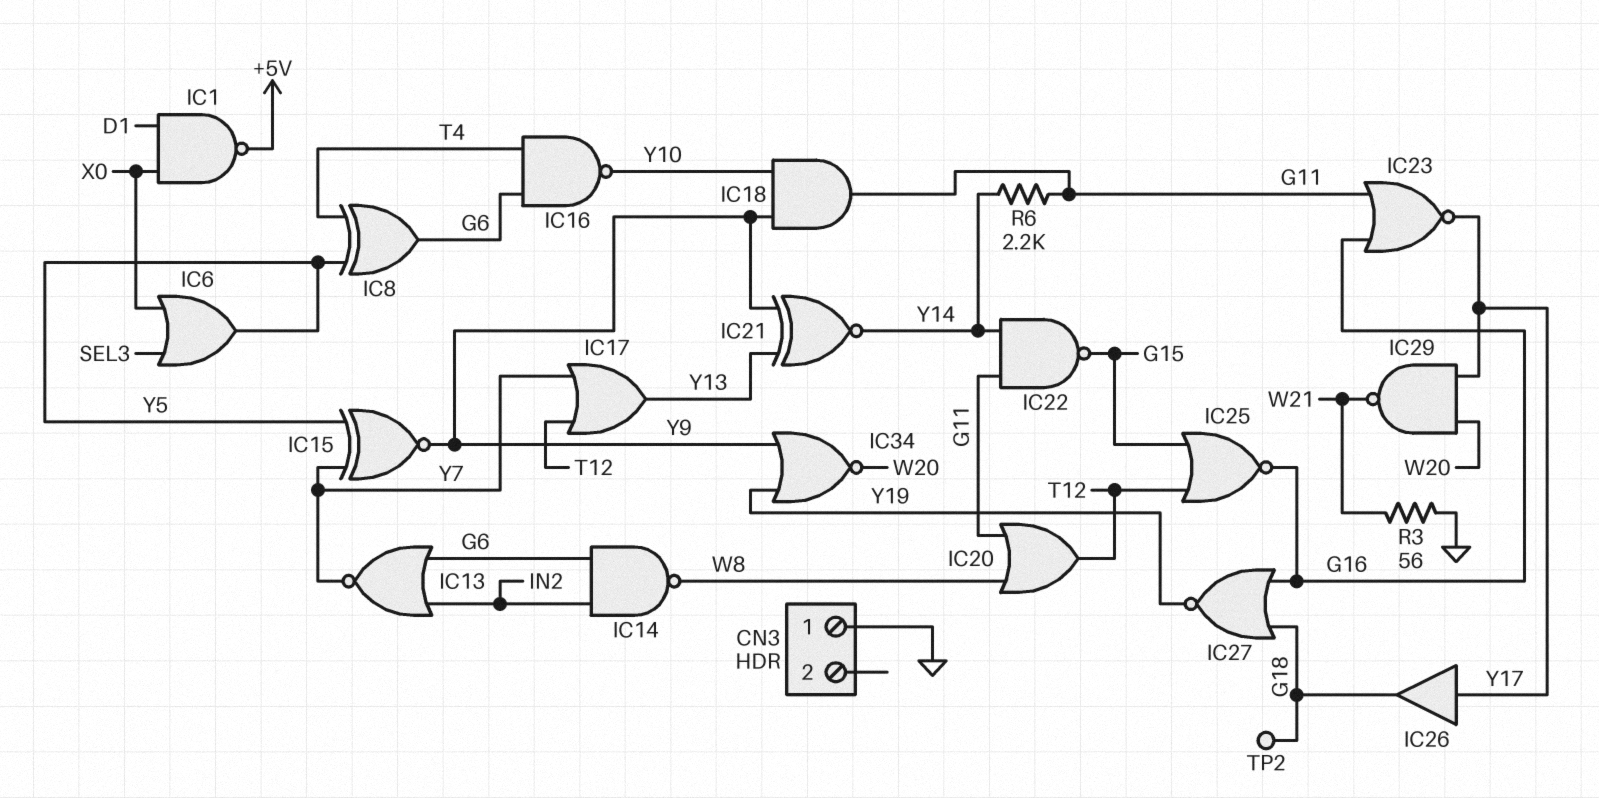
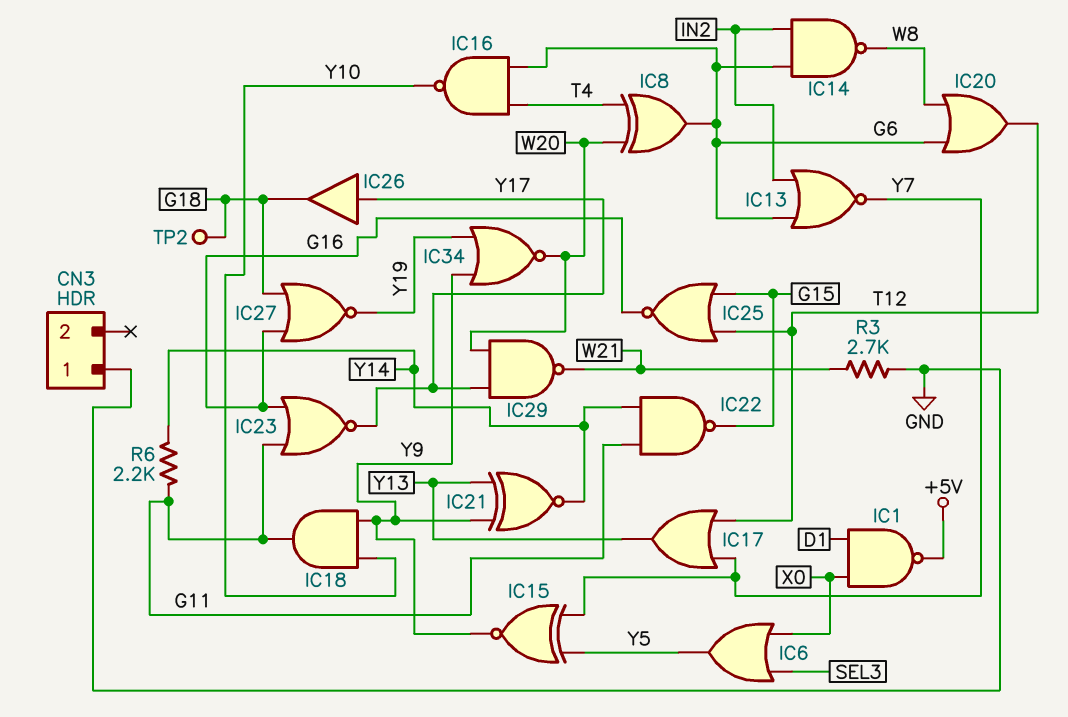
IC8: XOR (in T4, in Y5, out G6) -> XOR (in T4, in W20, out G6)
IC20: OR (in G11, in W8, out T12) -> OR (in G6, in W8, out T12)
R3: 56 (GND, W21) -> 2.7k (GND, W21)

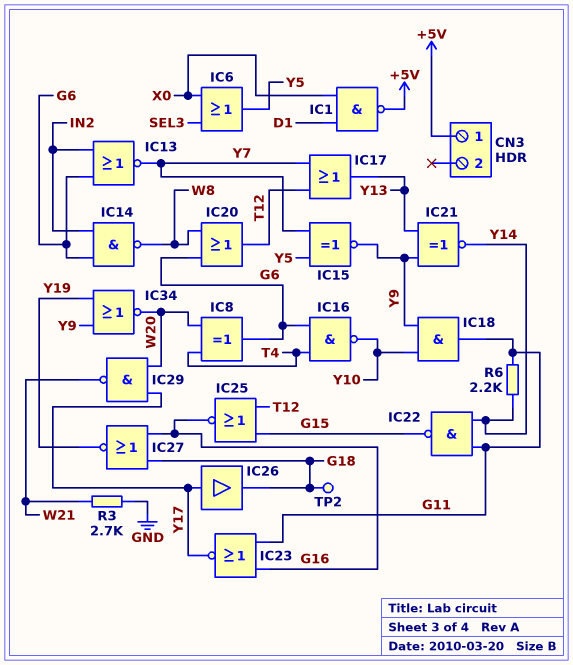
CN3 pin 1: GND -> +5V

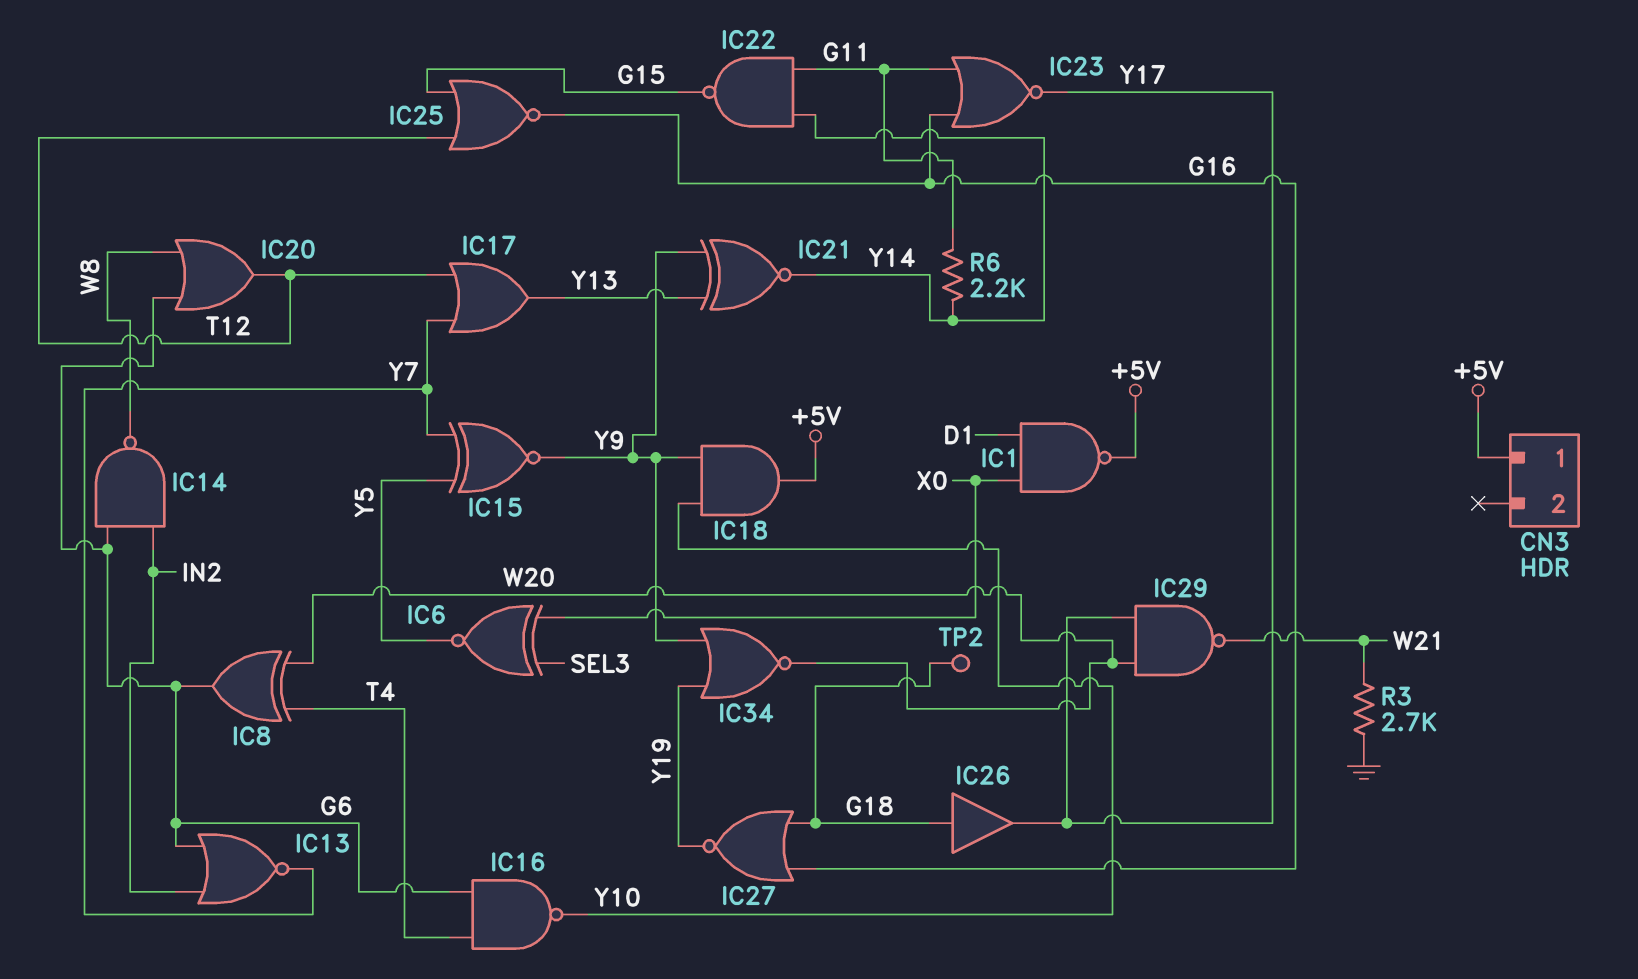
IC6: OR (in SEL3, in X0, out Y5) -> XNOR (in SEL3, in X0, out Y5)
IC18: AND (in Y9, in Y10, out G11) -> AND (in Y9, in Y10, out +5V)
IC26: buffer (in Y17, out G18) -> buffer (in G18, out Y17)

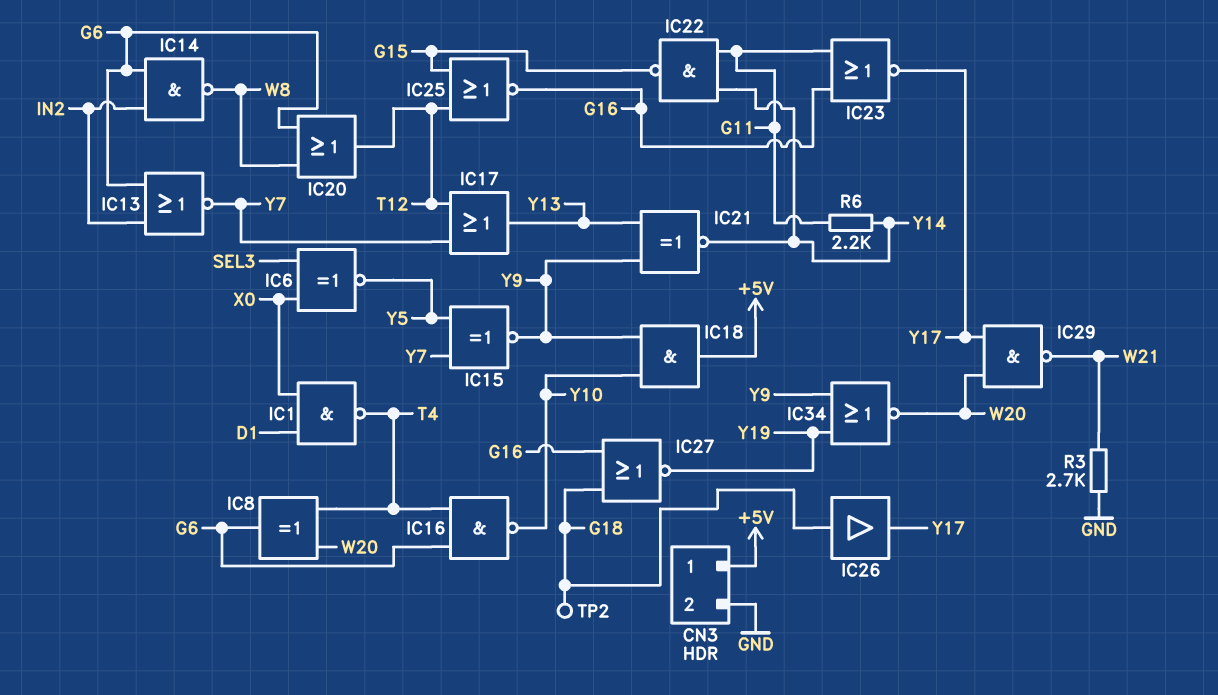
CN3 pin 2: none -> GND
IC1: NAND (in D1, in X0, out +5V) -> NAND (in D1, in X0, out T4)

